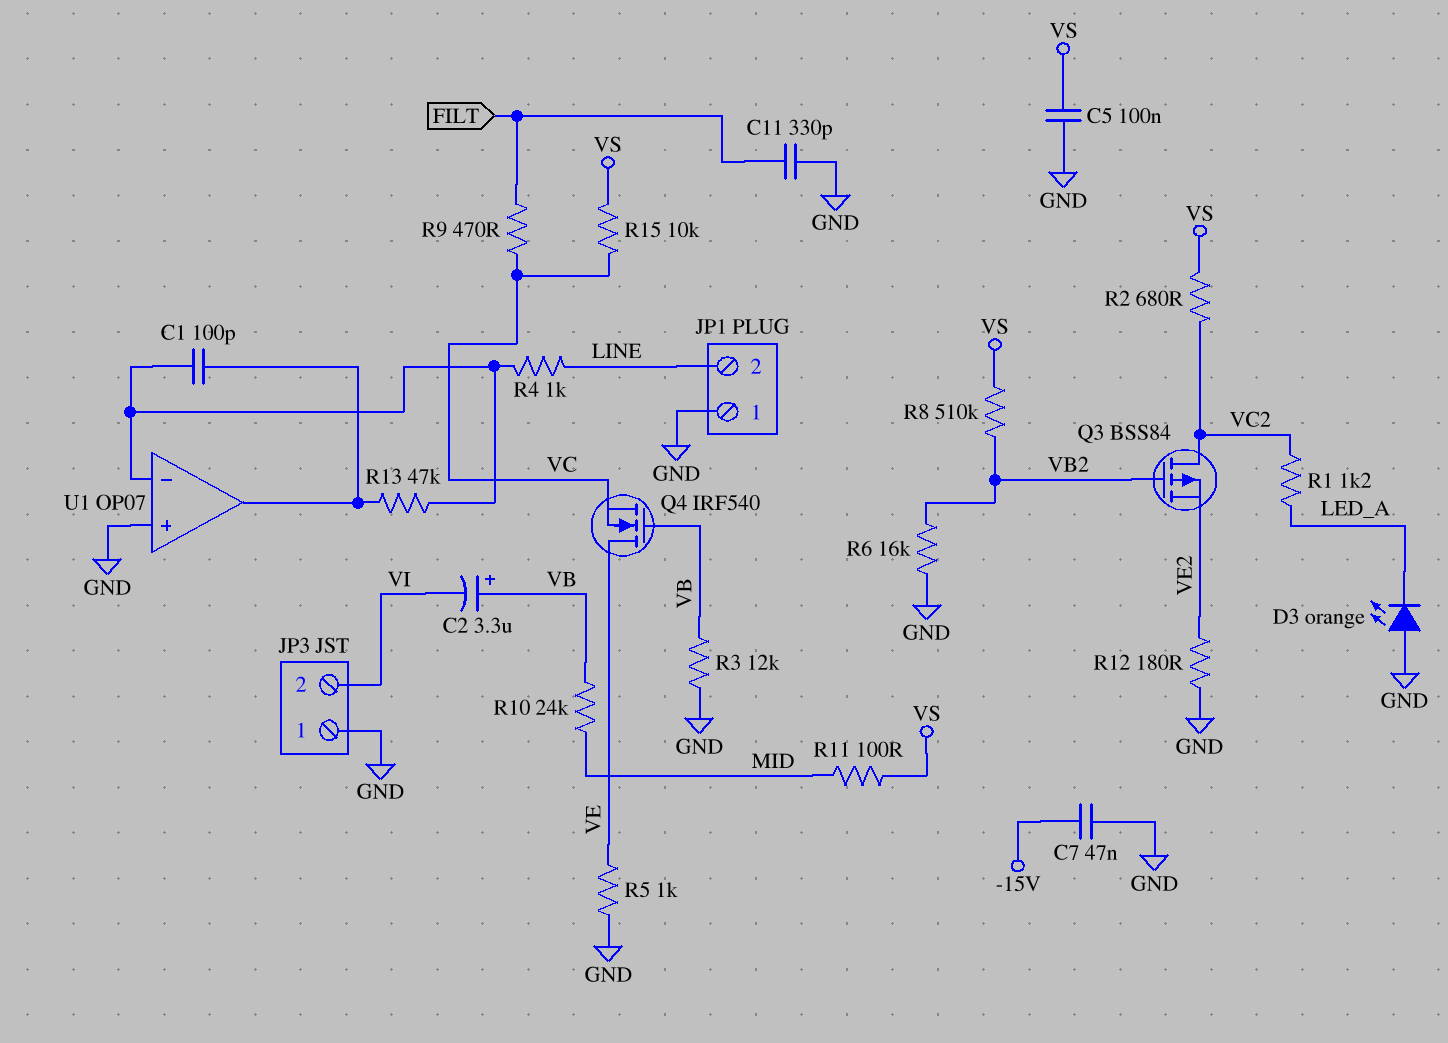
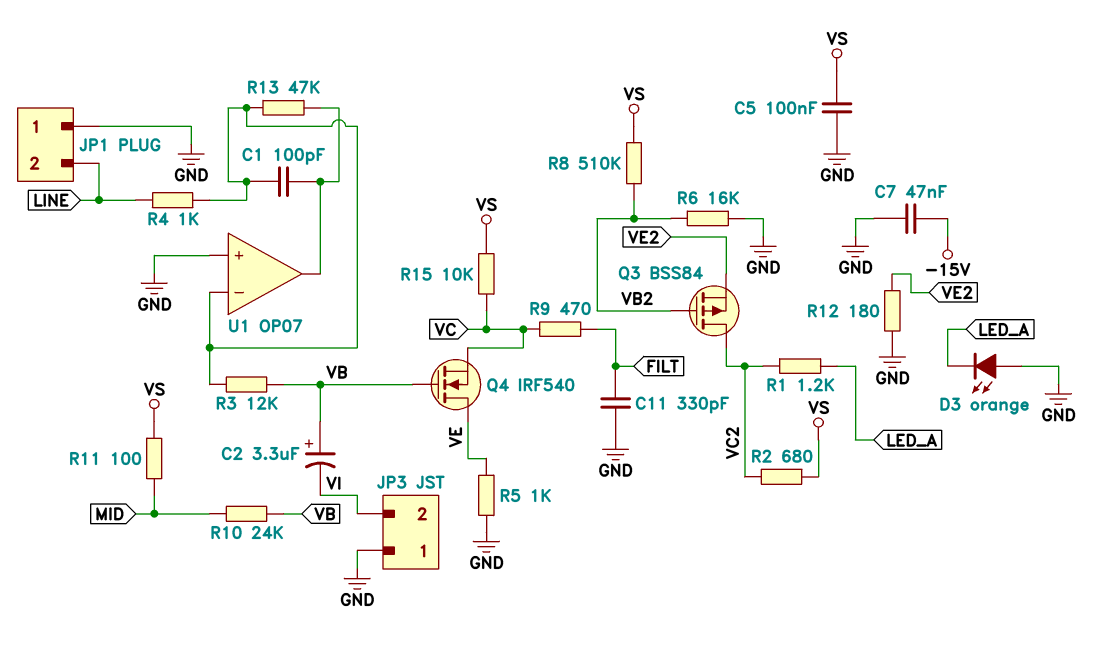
R3: 12k (GND, VB) -> 12k (U1/in-, VB)

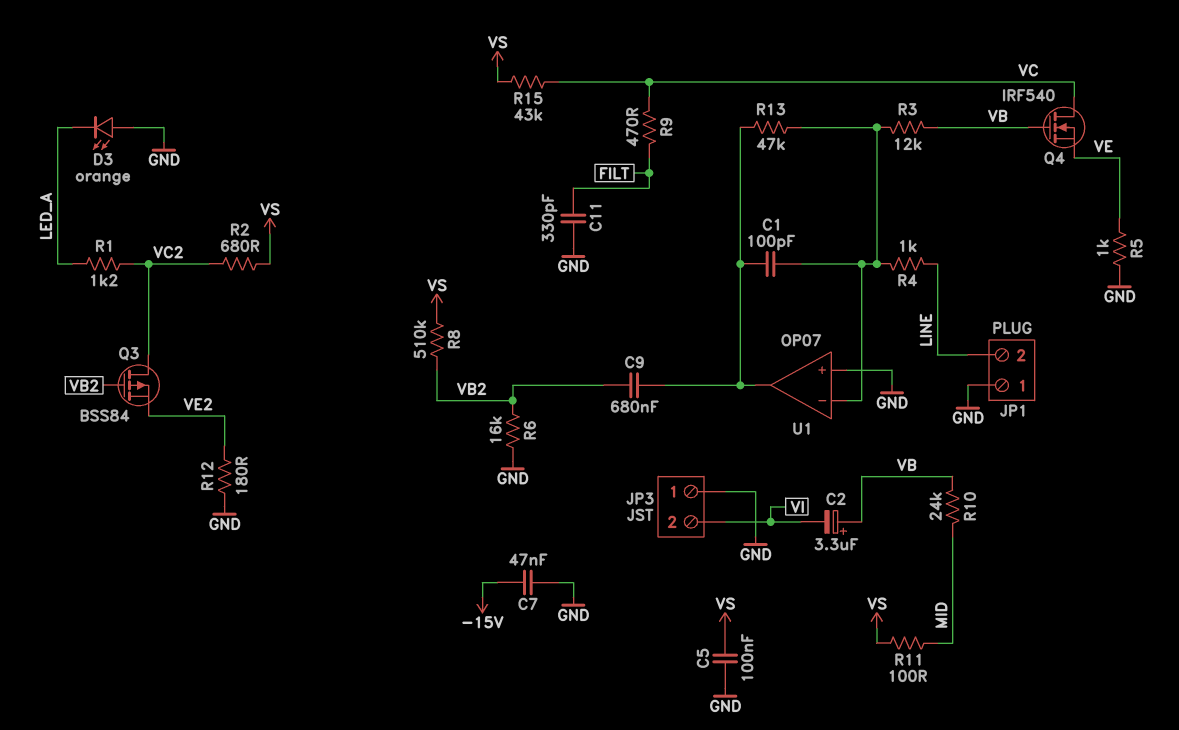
C9: none -> 680nF (U1/out, VB2)
Q4: NMOS IRF540 (G VB, D VE, S VC) -> NMOS IRF540 (G VB, D VC, S VE)
R15: 10k (VC, VS) -> 43k (VC, VS)

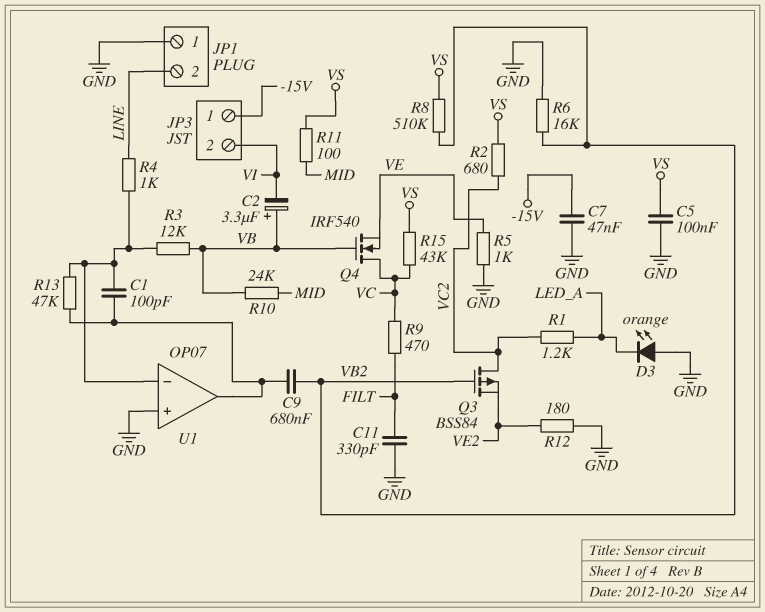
JP3 pin 1: GND -> -15V

